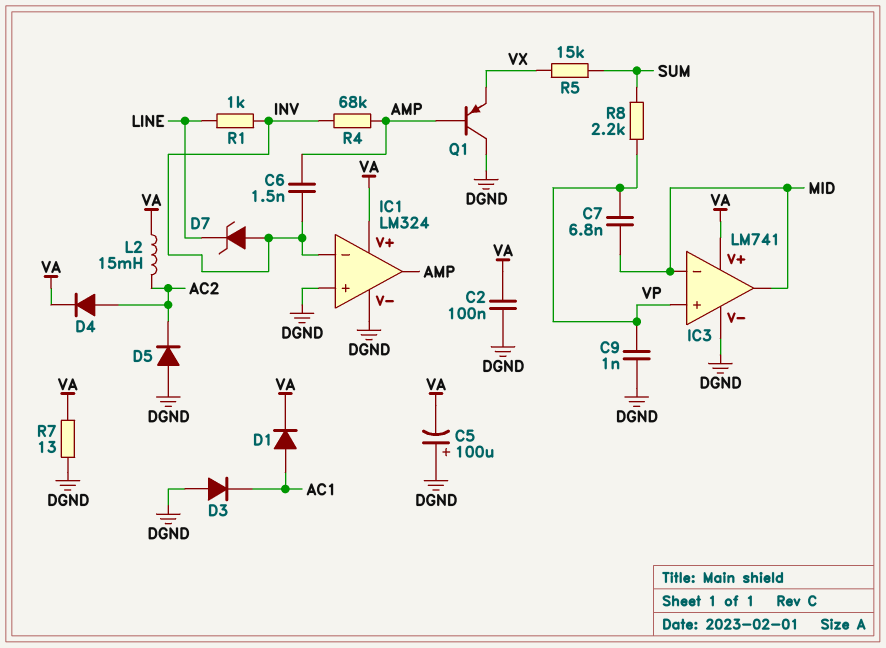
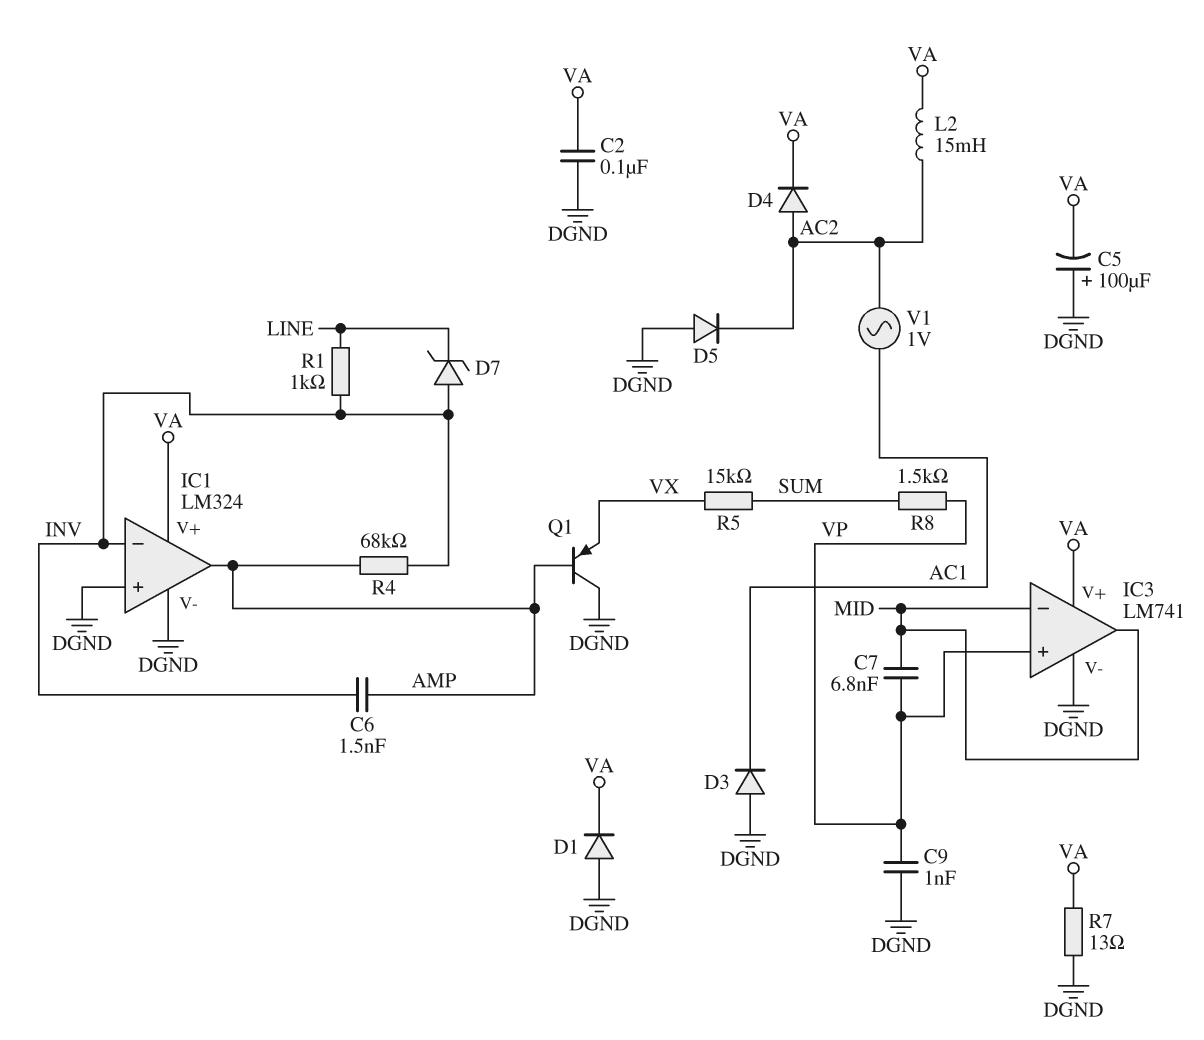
D1: diode (A AC1, K VA) -> diode (A DGND, K VA)
R8: 2.2k (SUM, VP) -> 1.5k (SUM, VP)
V1: none -> AC 1V (AC1, AC2)

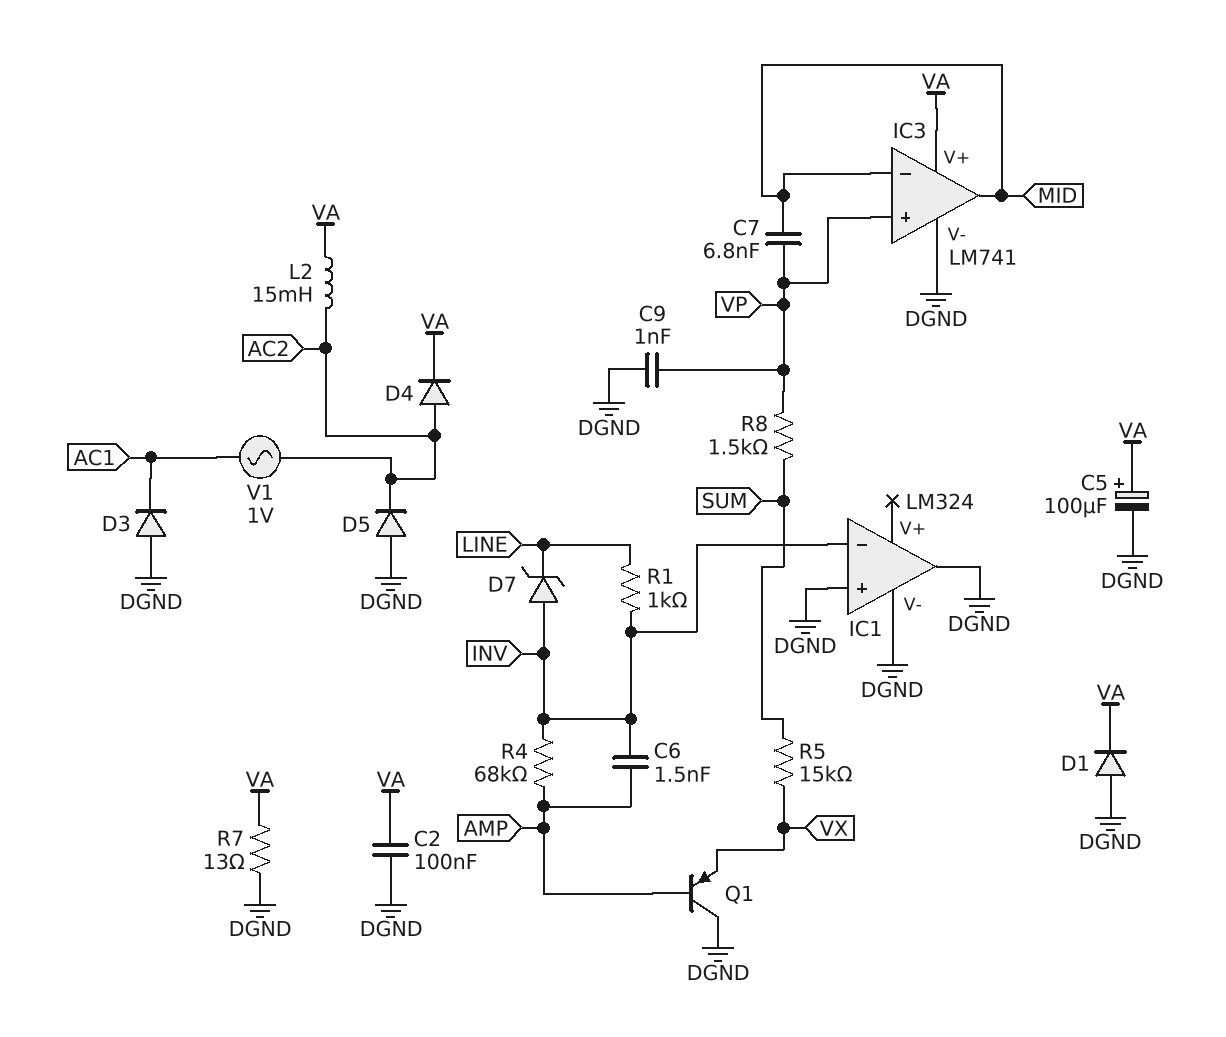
C5: 100uF (plus DGND, minus VA) -> 100uF (plus VA, minus DGND)
IC1 pin V+: VA -> none
IC1 pin out: AMP -> DGND

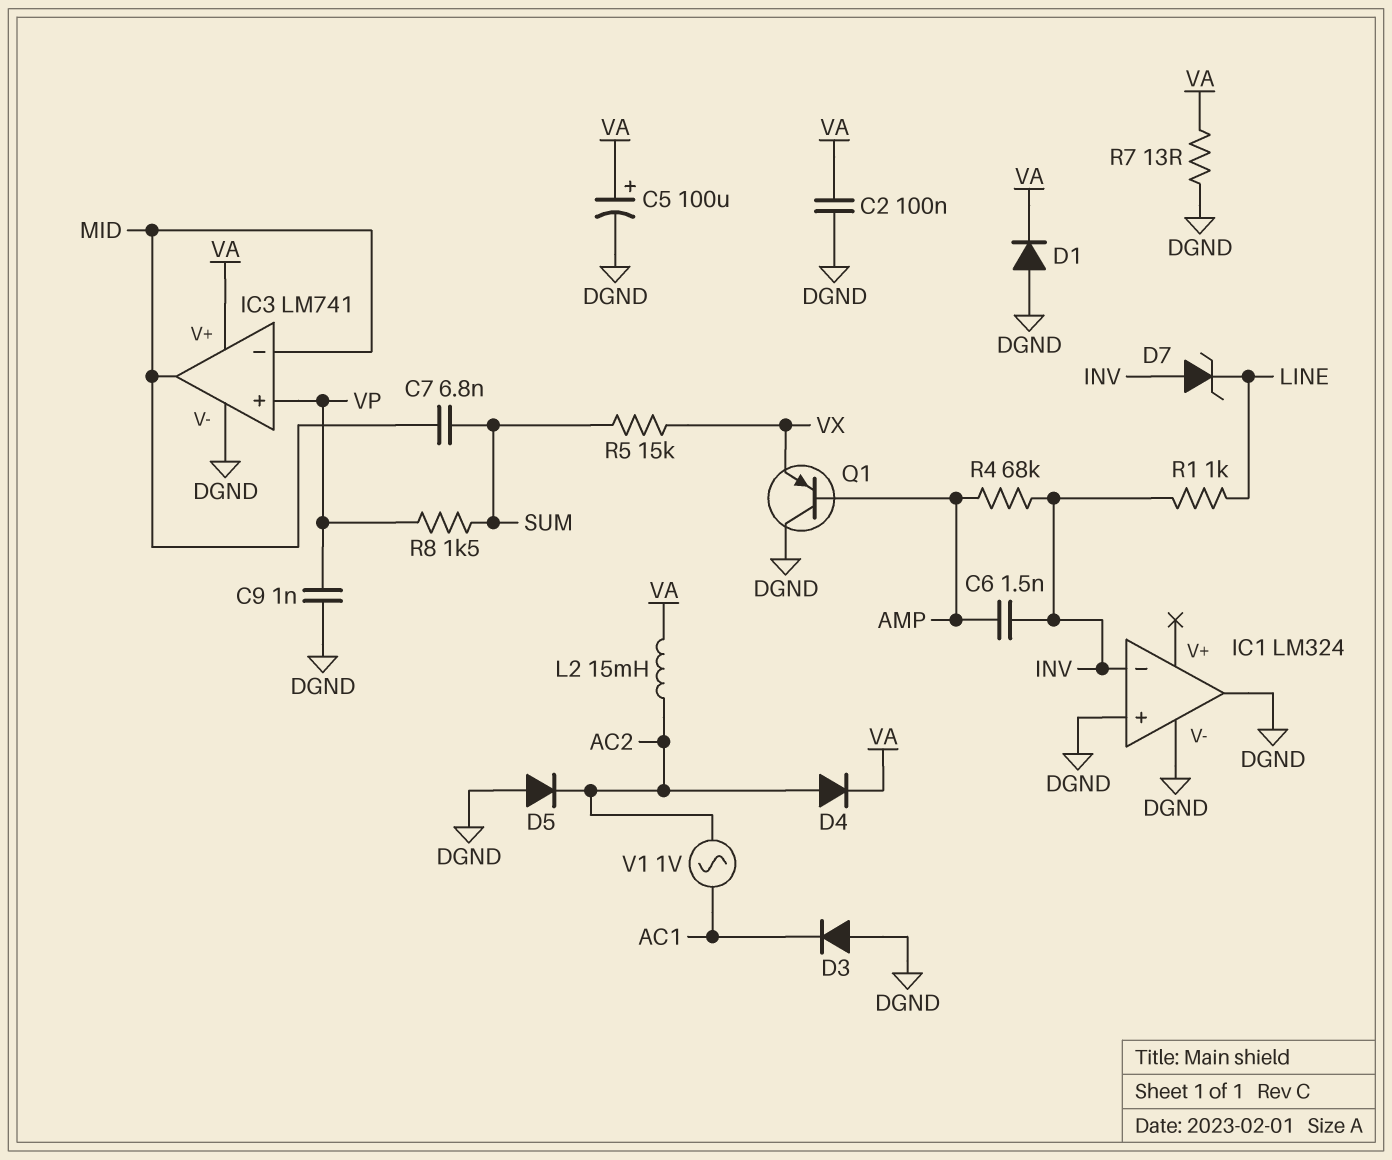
C7: 6.8nF (MID, VP) -> 6.8nF (MID, SUM)

